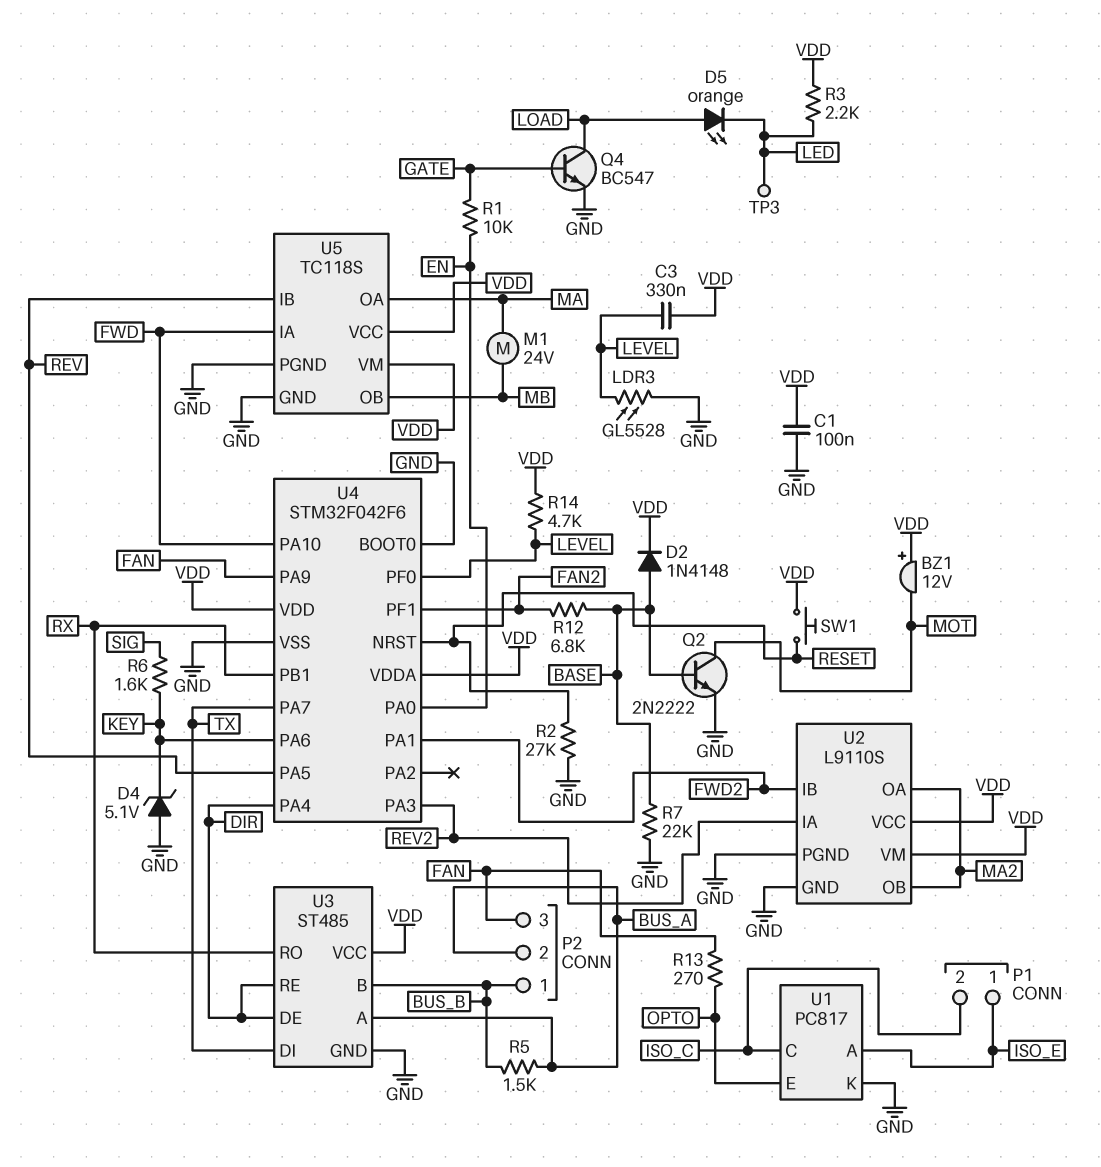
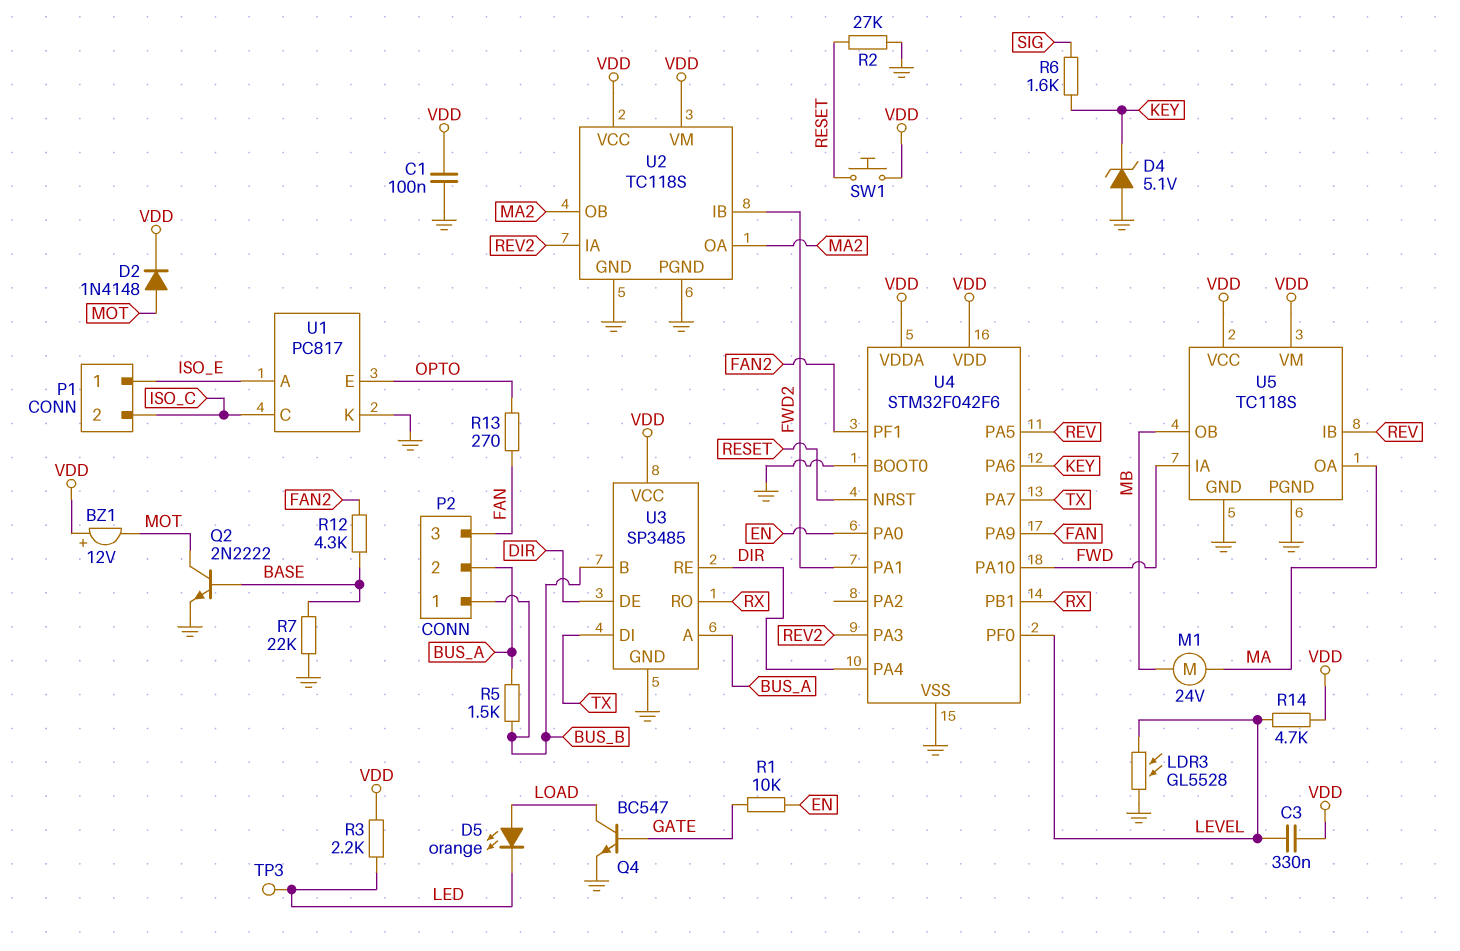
D2: diode 1N4148 (A BASE, K VDD) -> diode 1N4148 (A MOT, K VDD)
R12: 6.8k (BASE, FAN2) -> 4.3k (BASE, FAN2)
U2: L9110S -> TC118S
U3: ST485 -> SP3485

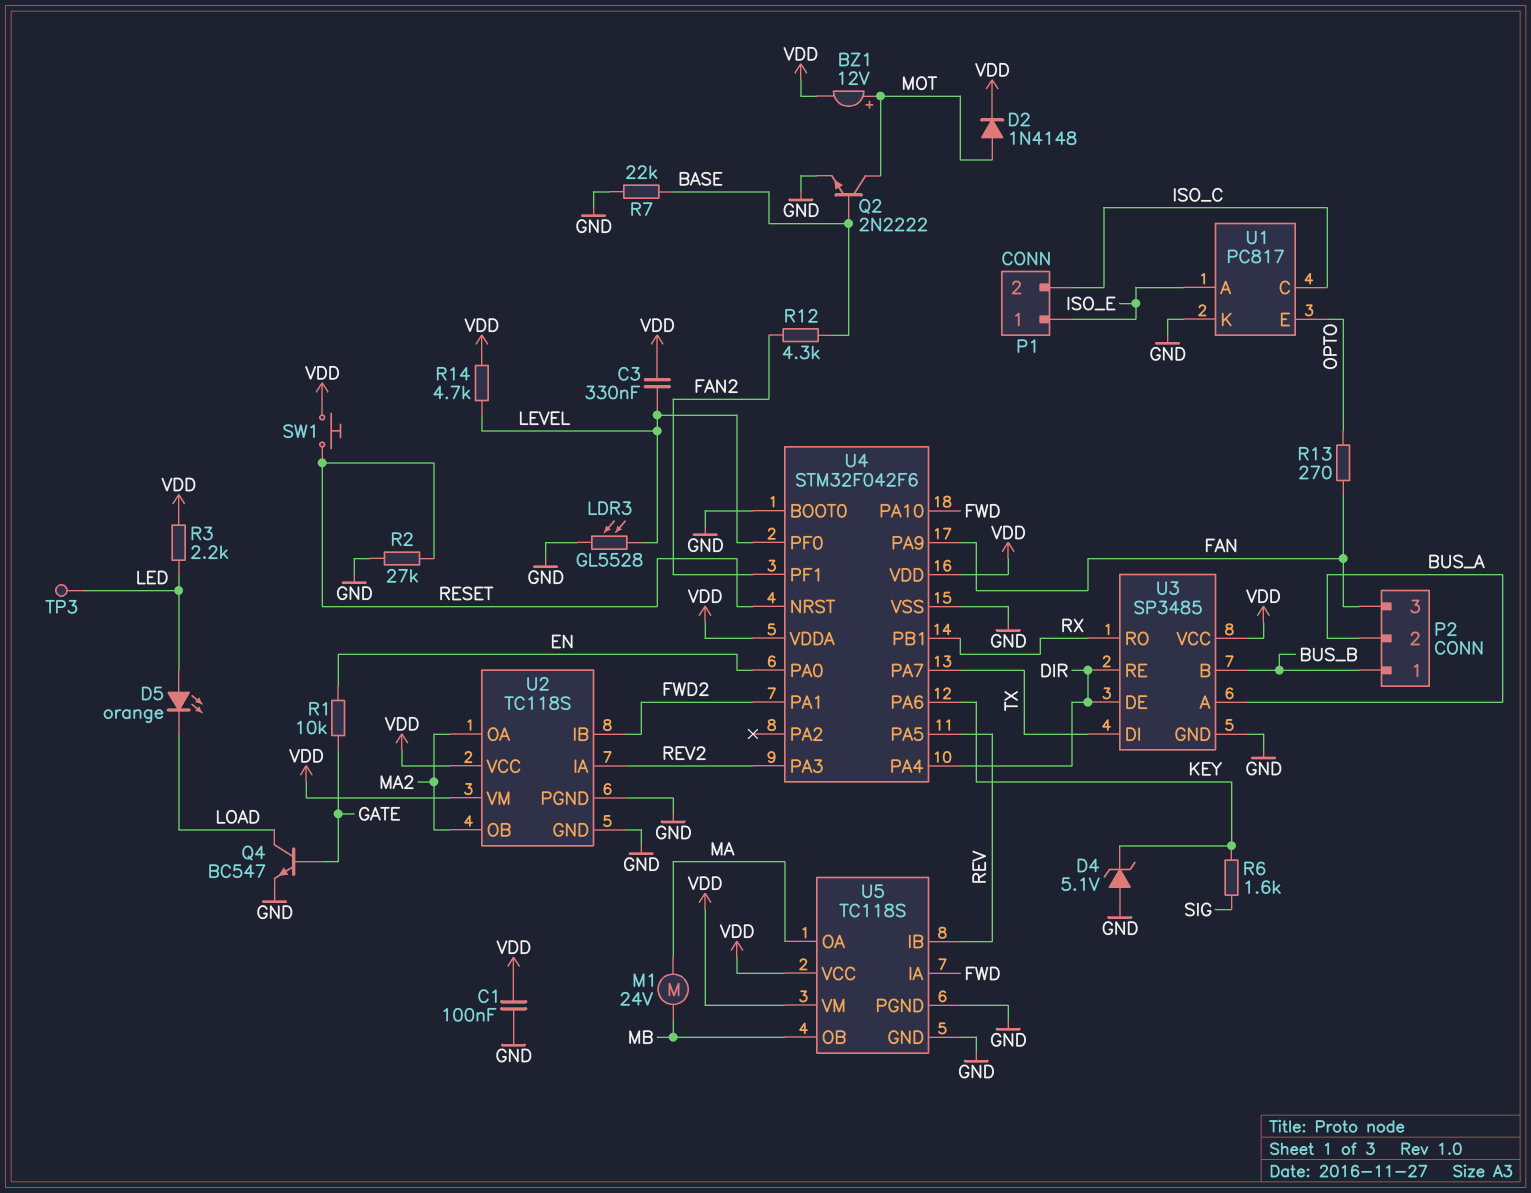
BZ1: buzzer 12V (plus VDD, minus MOT) -> buzzer 12V (plus MOT, minus VDD)
D5: LED orange (A LOAD, K LED) -> LED orange (A LED, K LOAD)
R5: 1.5k (BUS_A, BUS_B) -> none

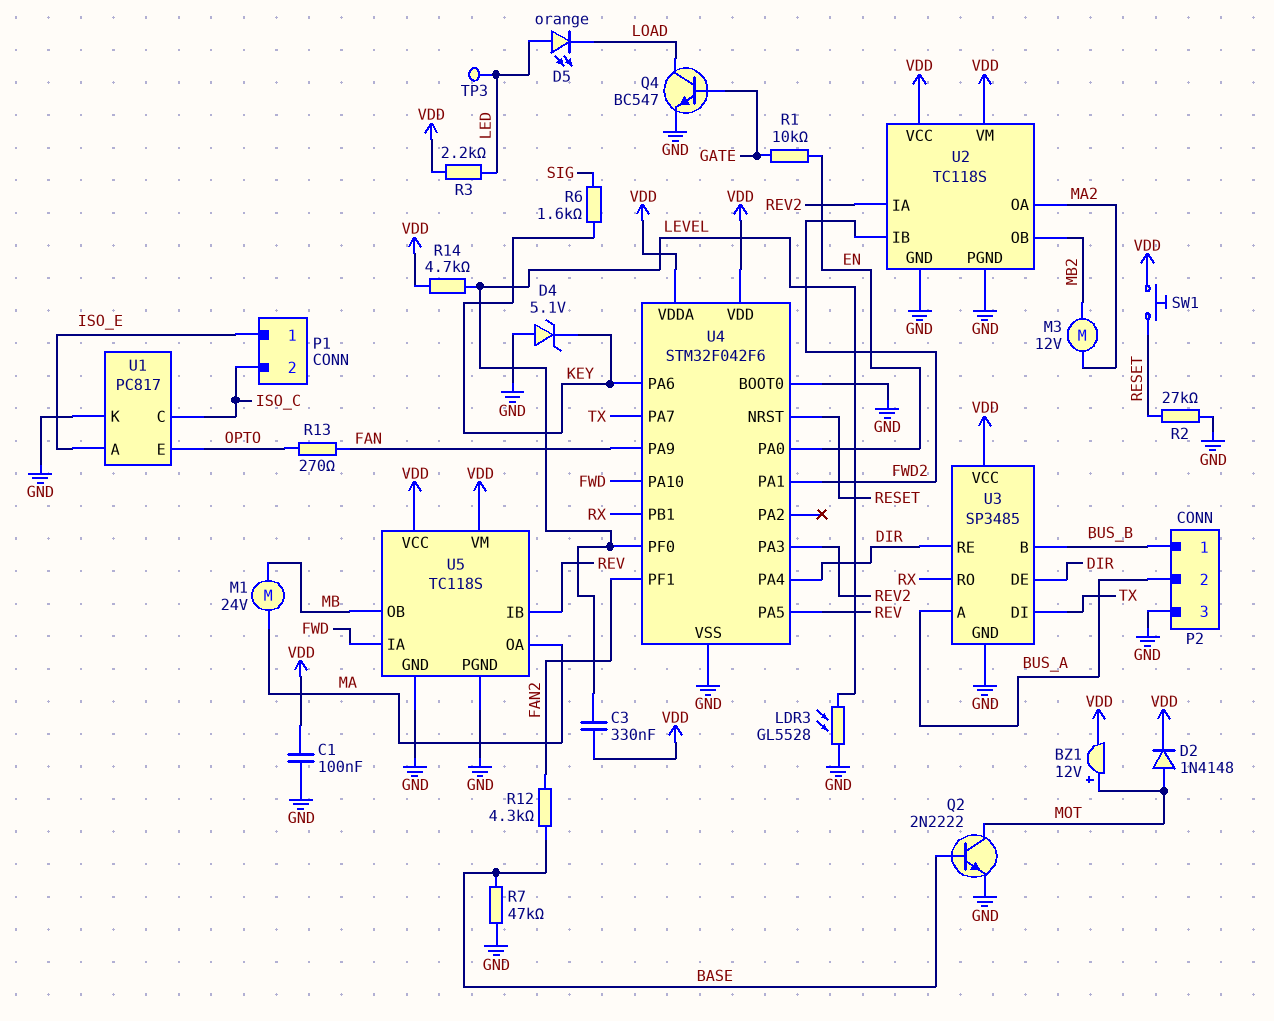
M3: none -> motor 12V (MA2, MB2)
P2 pin 3: FAN -> GND
R7: 22k (BASE, GND) -> 47k (BASE, GND)
U2 pin OB: MA2 -> MB2

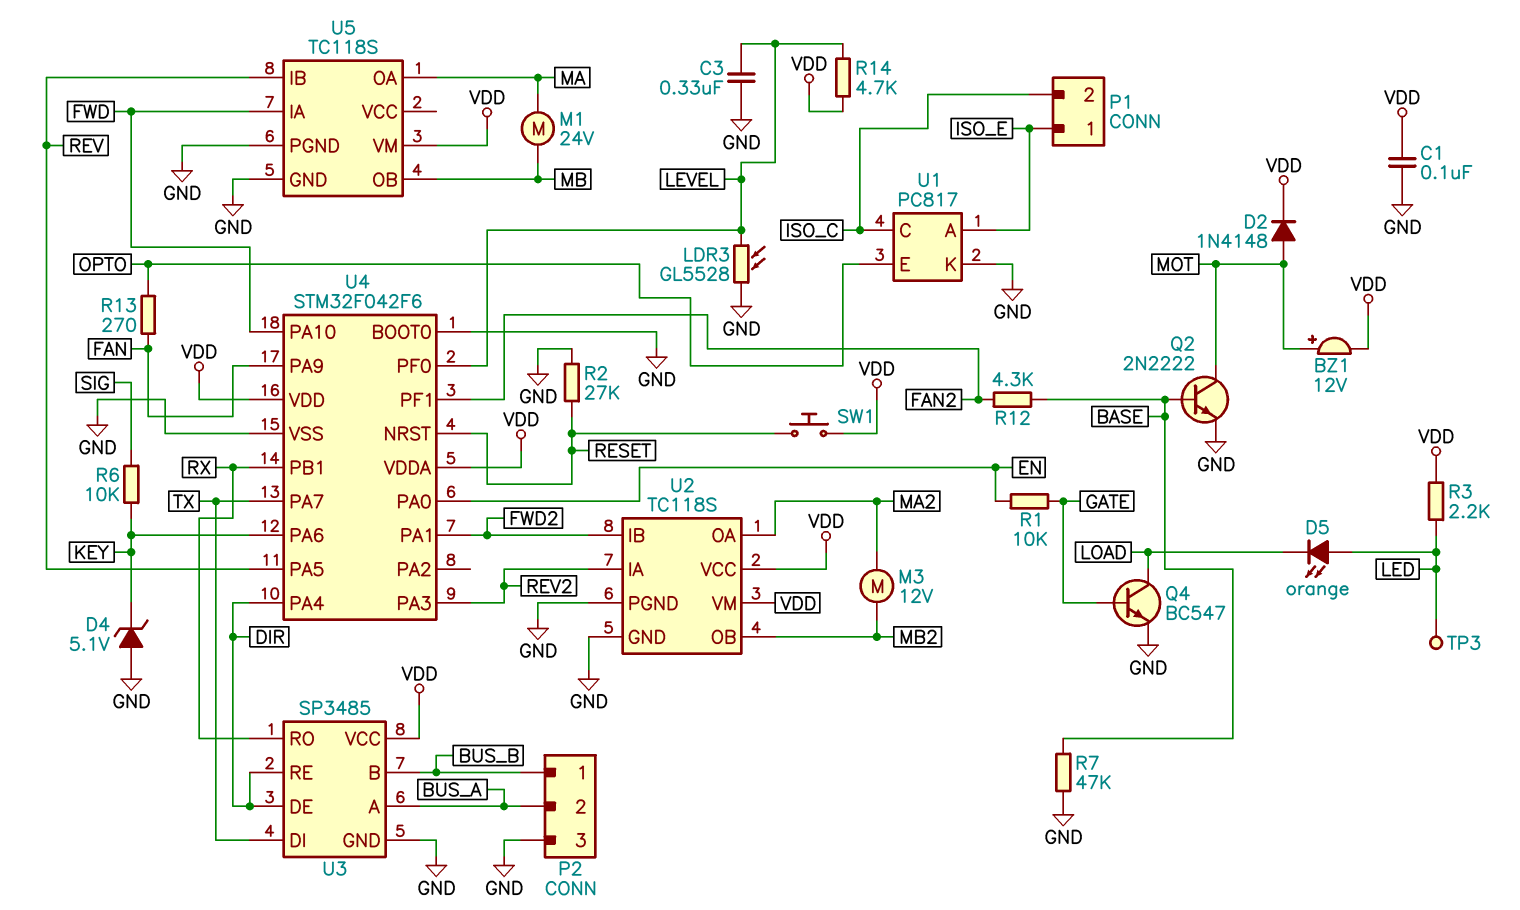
C3: 330nF (LEVEL, VDD) -> 330nF (GND, LEVEL)
R6: 1.6k (KEY, SIG) -> 10k (KEY, SIG)
U5 pin VCC: VDD -> none

